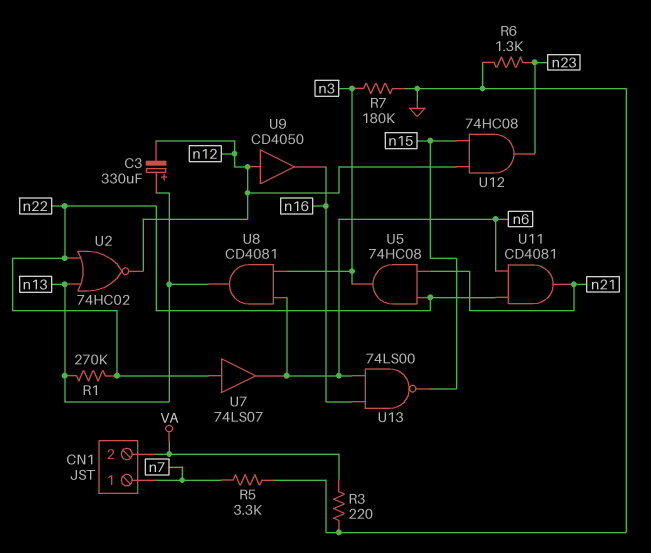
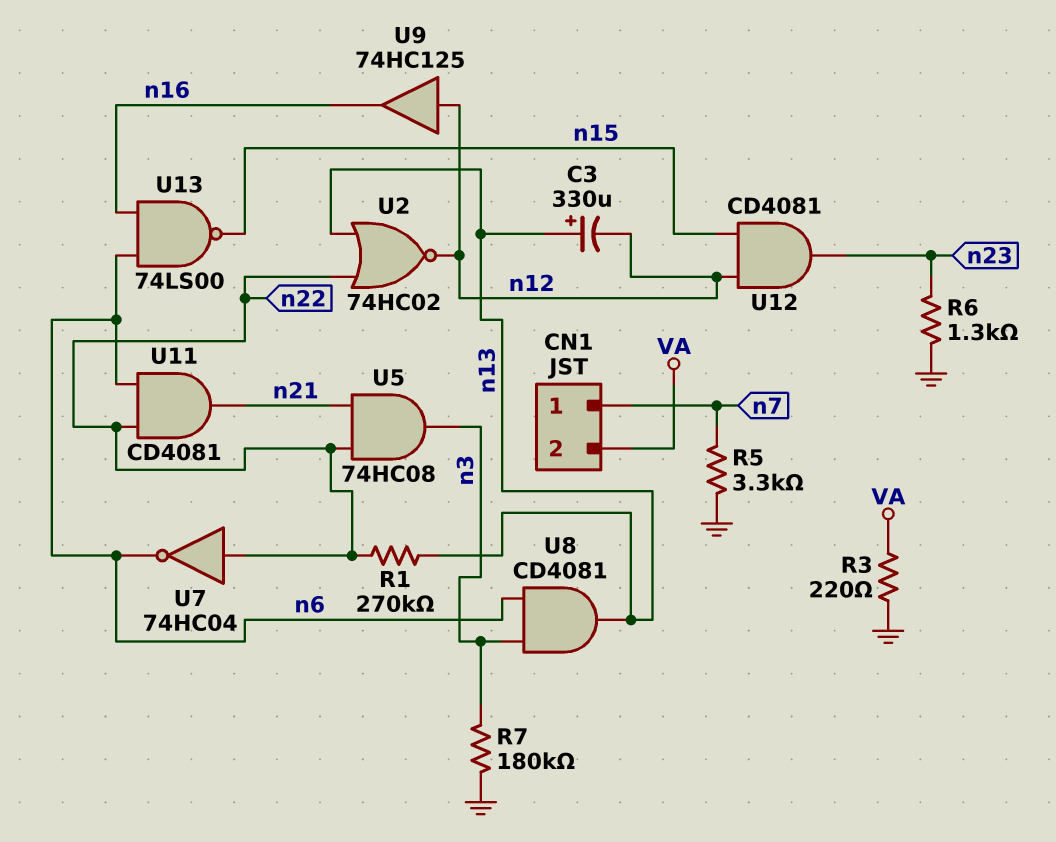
U7: buffer 74LS07 (in n22, out n6) -> NOT 74HC04 (in n22, out n6)
U9: buffer CD4050 (in n12, out n16) -> buffer 74HC125 (in n12, out n16)
U12: AND 74HC08 (in n12, in n15, out n23) -> AND CD4081 (in n12, in n15, out n23)

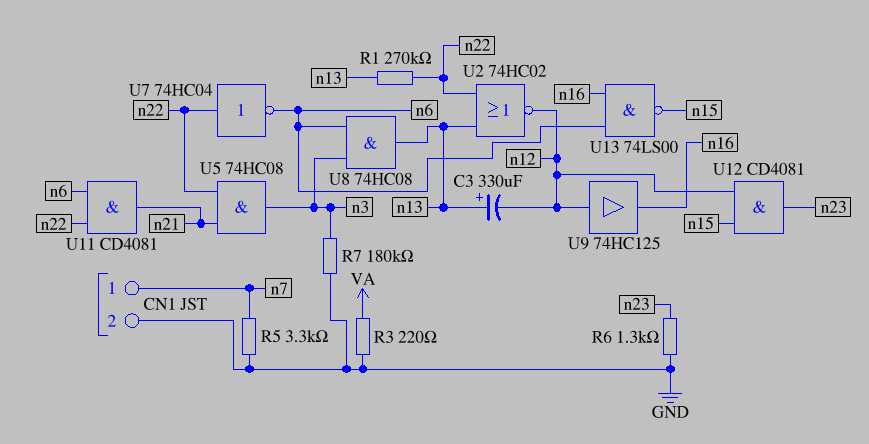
CN1 pin 2: VA -> GND
U8: AND CD4081 (in n3, in n6, out n13) -> AND 74HC08 (in n3, in n6, out n13)

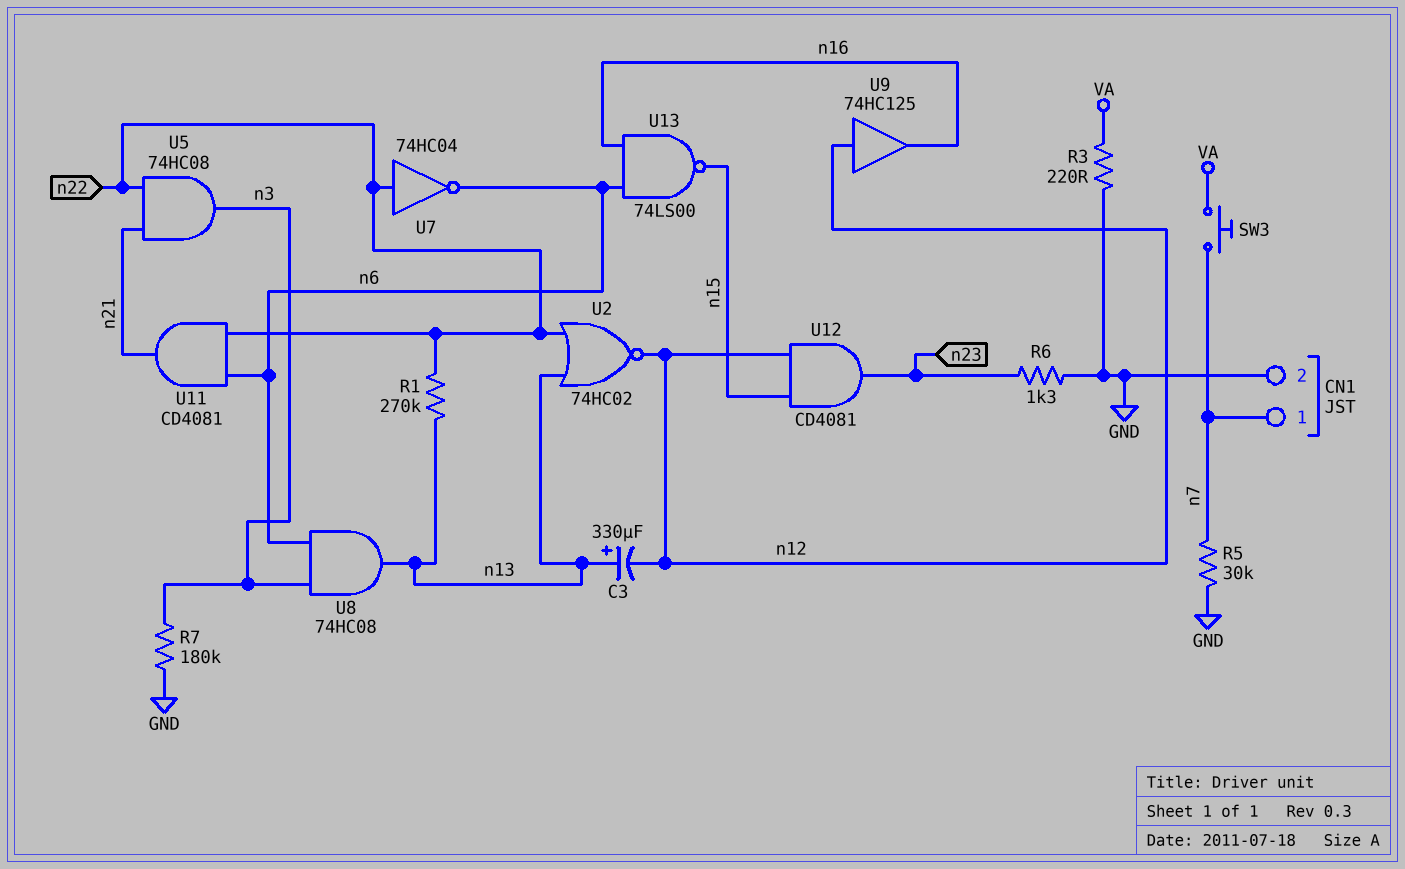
R5: 3.3k (GND, n7) -> 30k (GND, n7)
SW3: none -> button (VA, n7)

